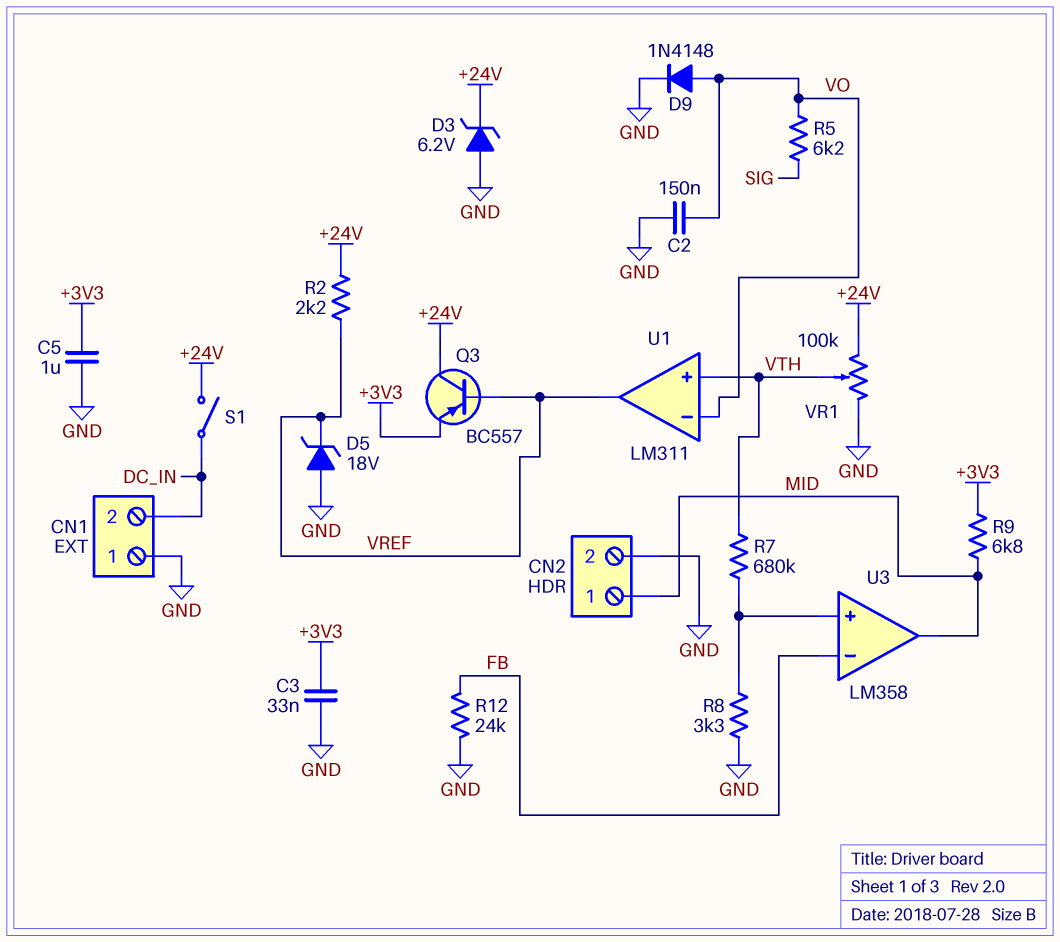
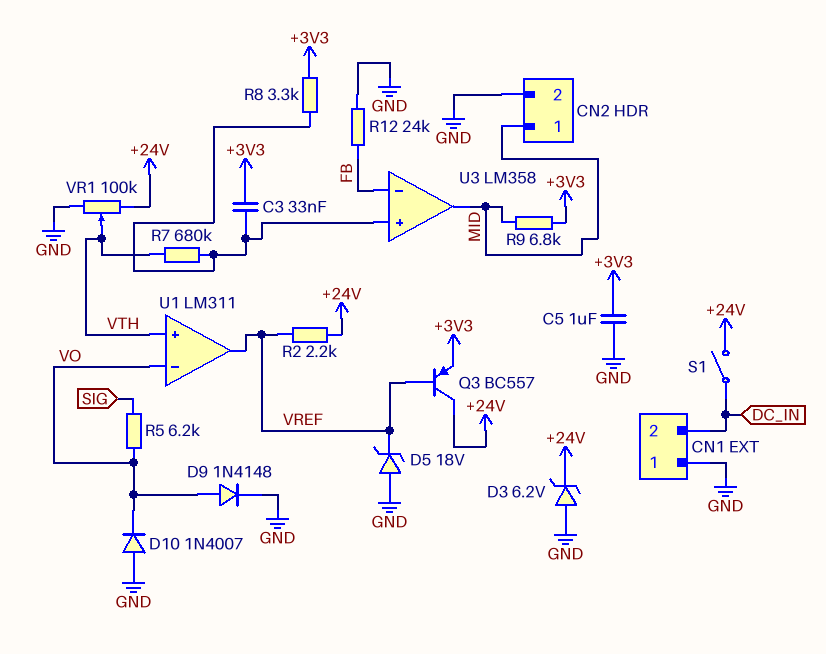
C2: 150nF (GND, VO) -> none
C3: 33nF (+3V3, GND) -> 33nF (+3V3, U3/in+)
D10: none -> diode 1N4007 (A GND, K VO)
R8: 3.3k (GND, U3/in+) -> 3.3k (+3V3, U3/in+)

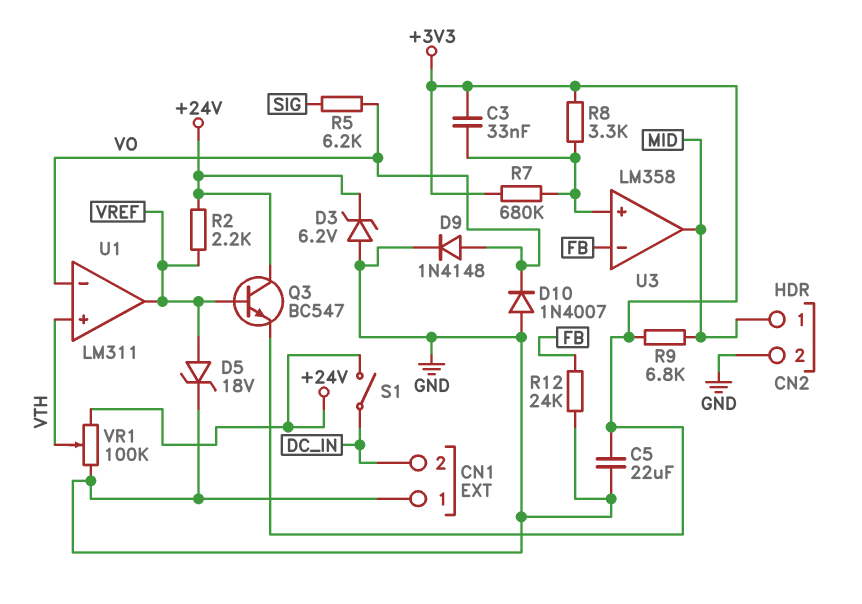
C5: 1uF (+3V3, GND) -> 22uF (+3V3, GND)
D5: zener 18V (A GND, K VREF) -> zener 18V (A VREF, K GND)
Q3: PNP BC557 (B VREF, C +24V, E +3V3) -> NPN BC547 (B VREF, C +24V, E +3V3)
R7: 680k (U3/in+, VTH) -> 680k (+3V3, U3/in+)

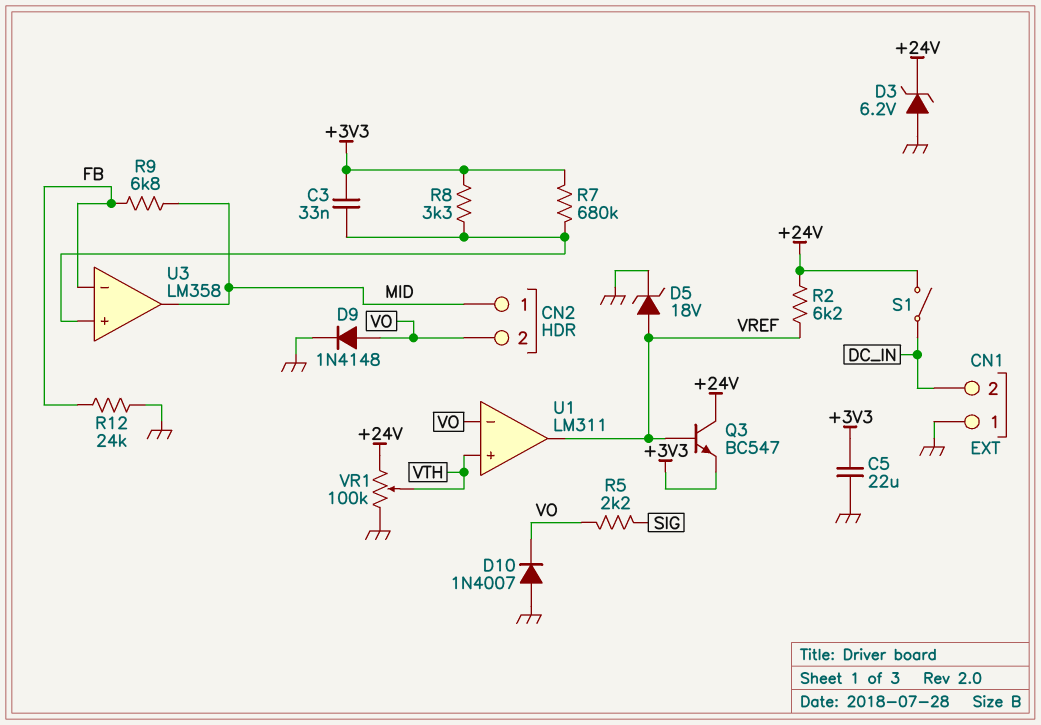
CN2 pin 2: GND -> VO
R2: 2.2k (+24V, VREF) -> 6.2k (+24V, VREF)
R5: 6.2k (SIG, VO) -> 2.2k (SIG, VO)
R9: 6.8k (+3V3, MID) -> 6.8k (FB, MID)

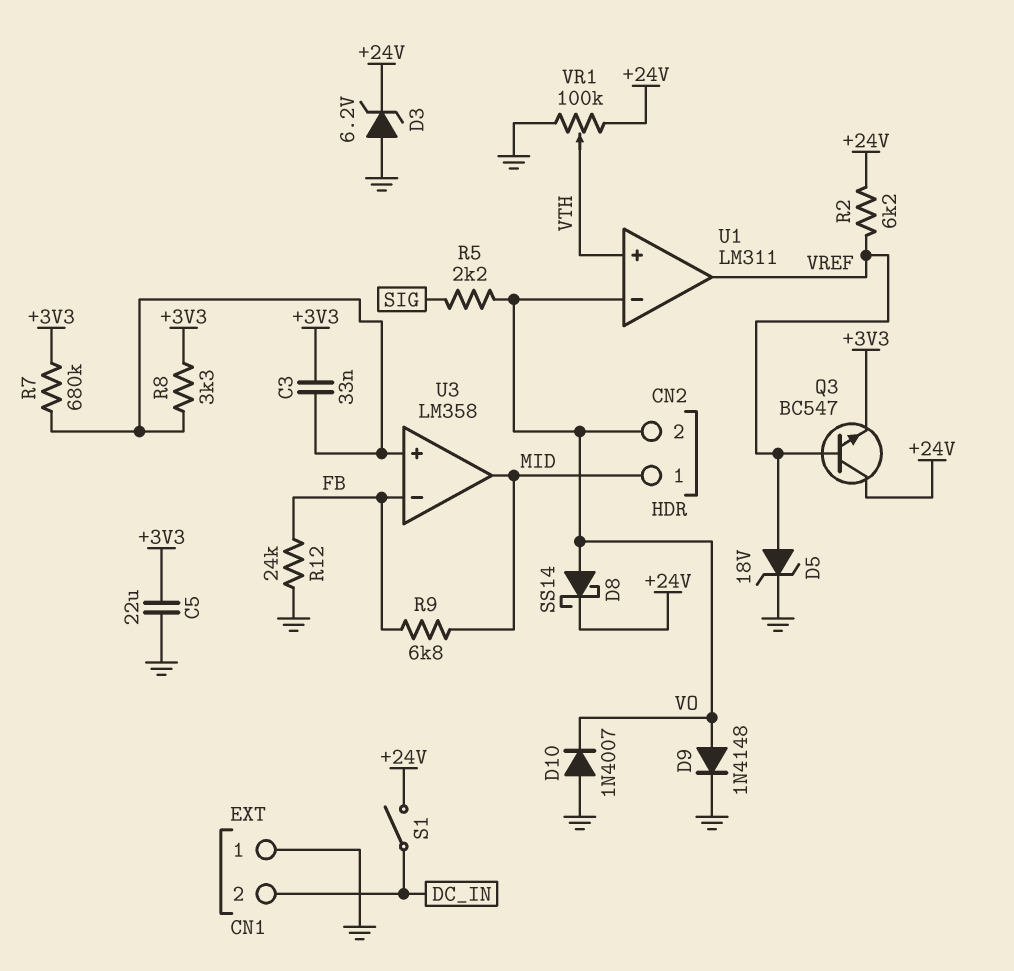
D8: none -> schottky SS14 (A VO, K +24V)

